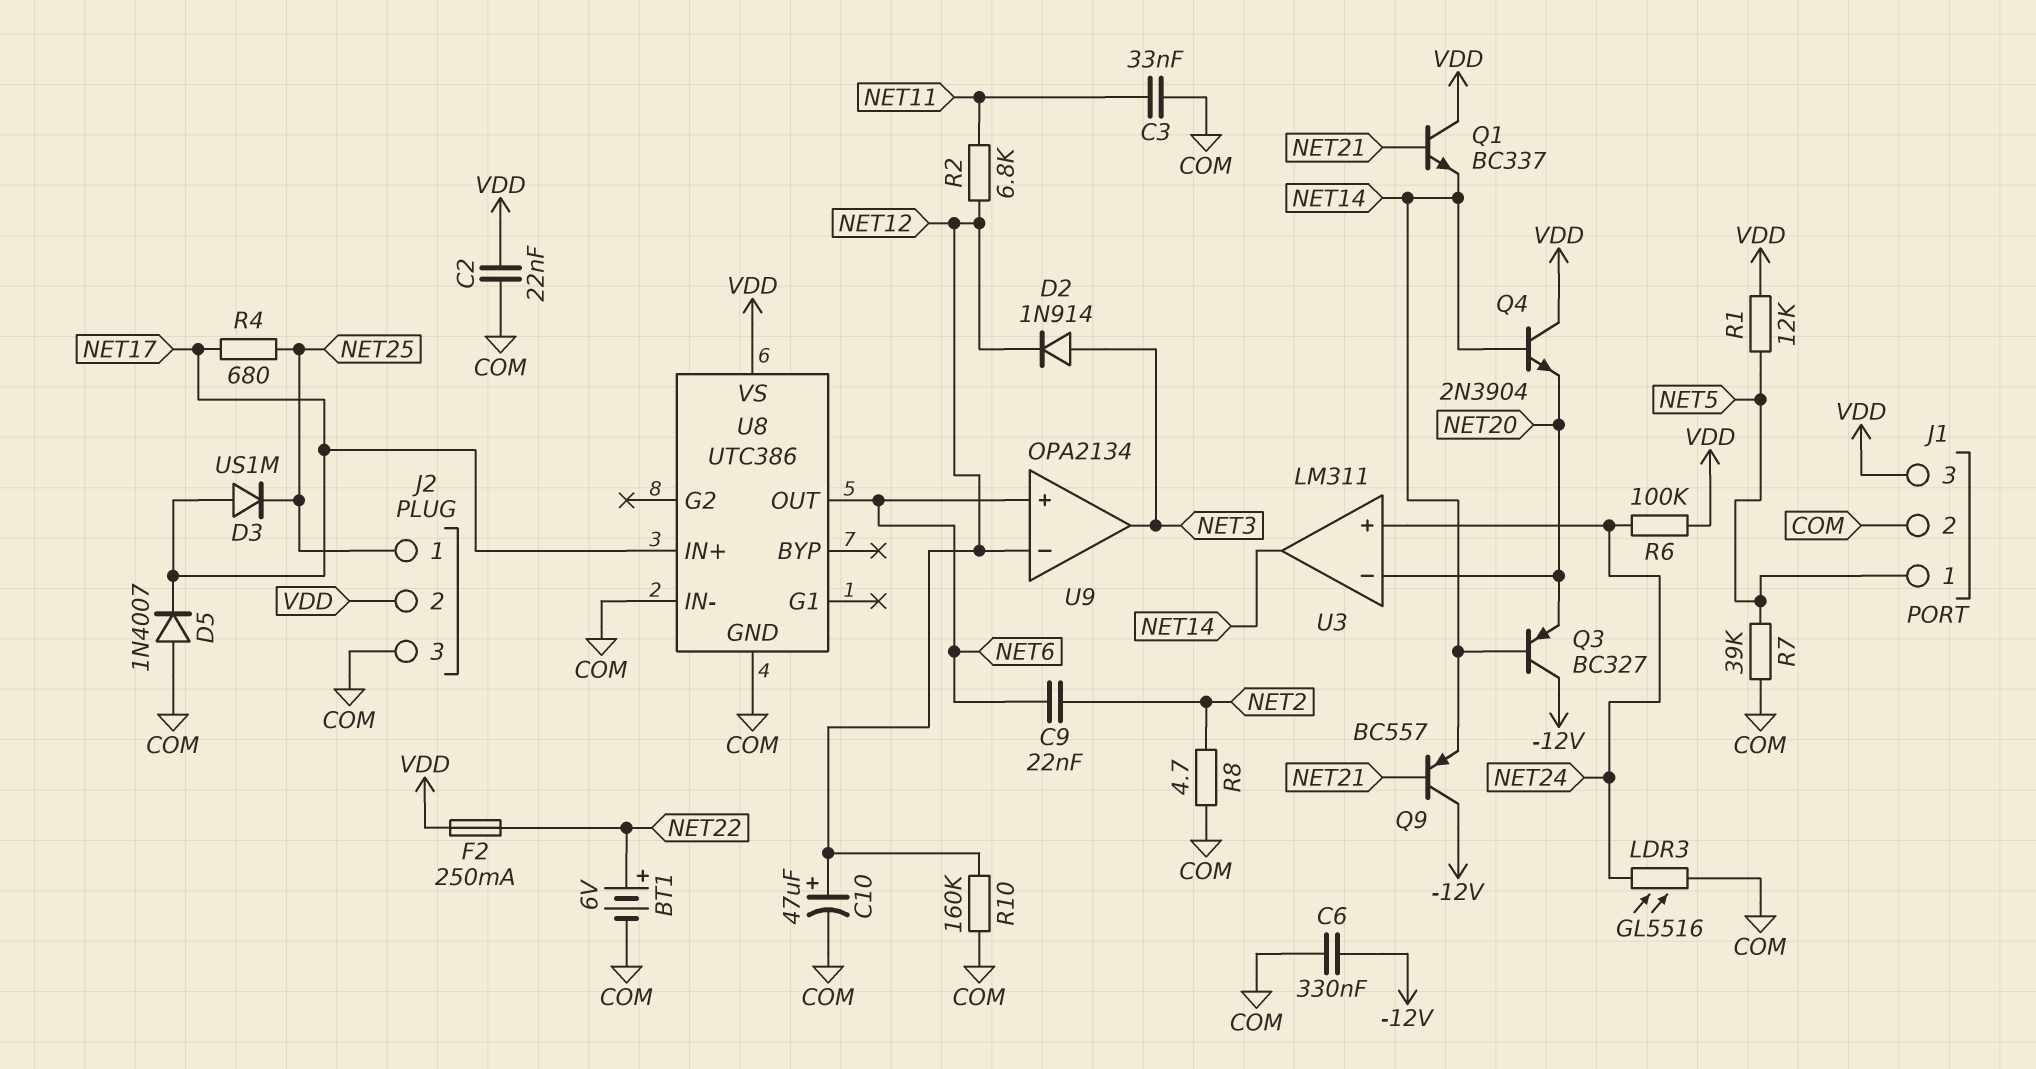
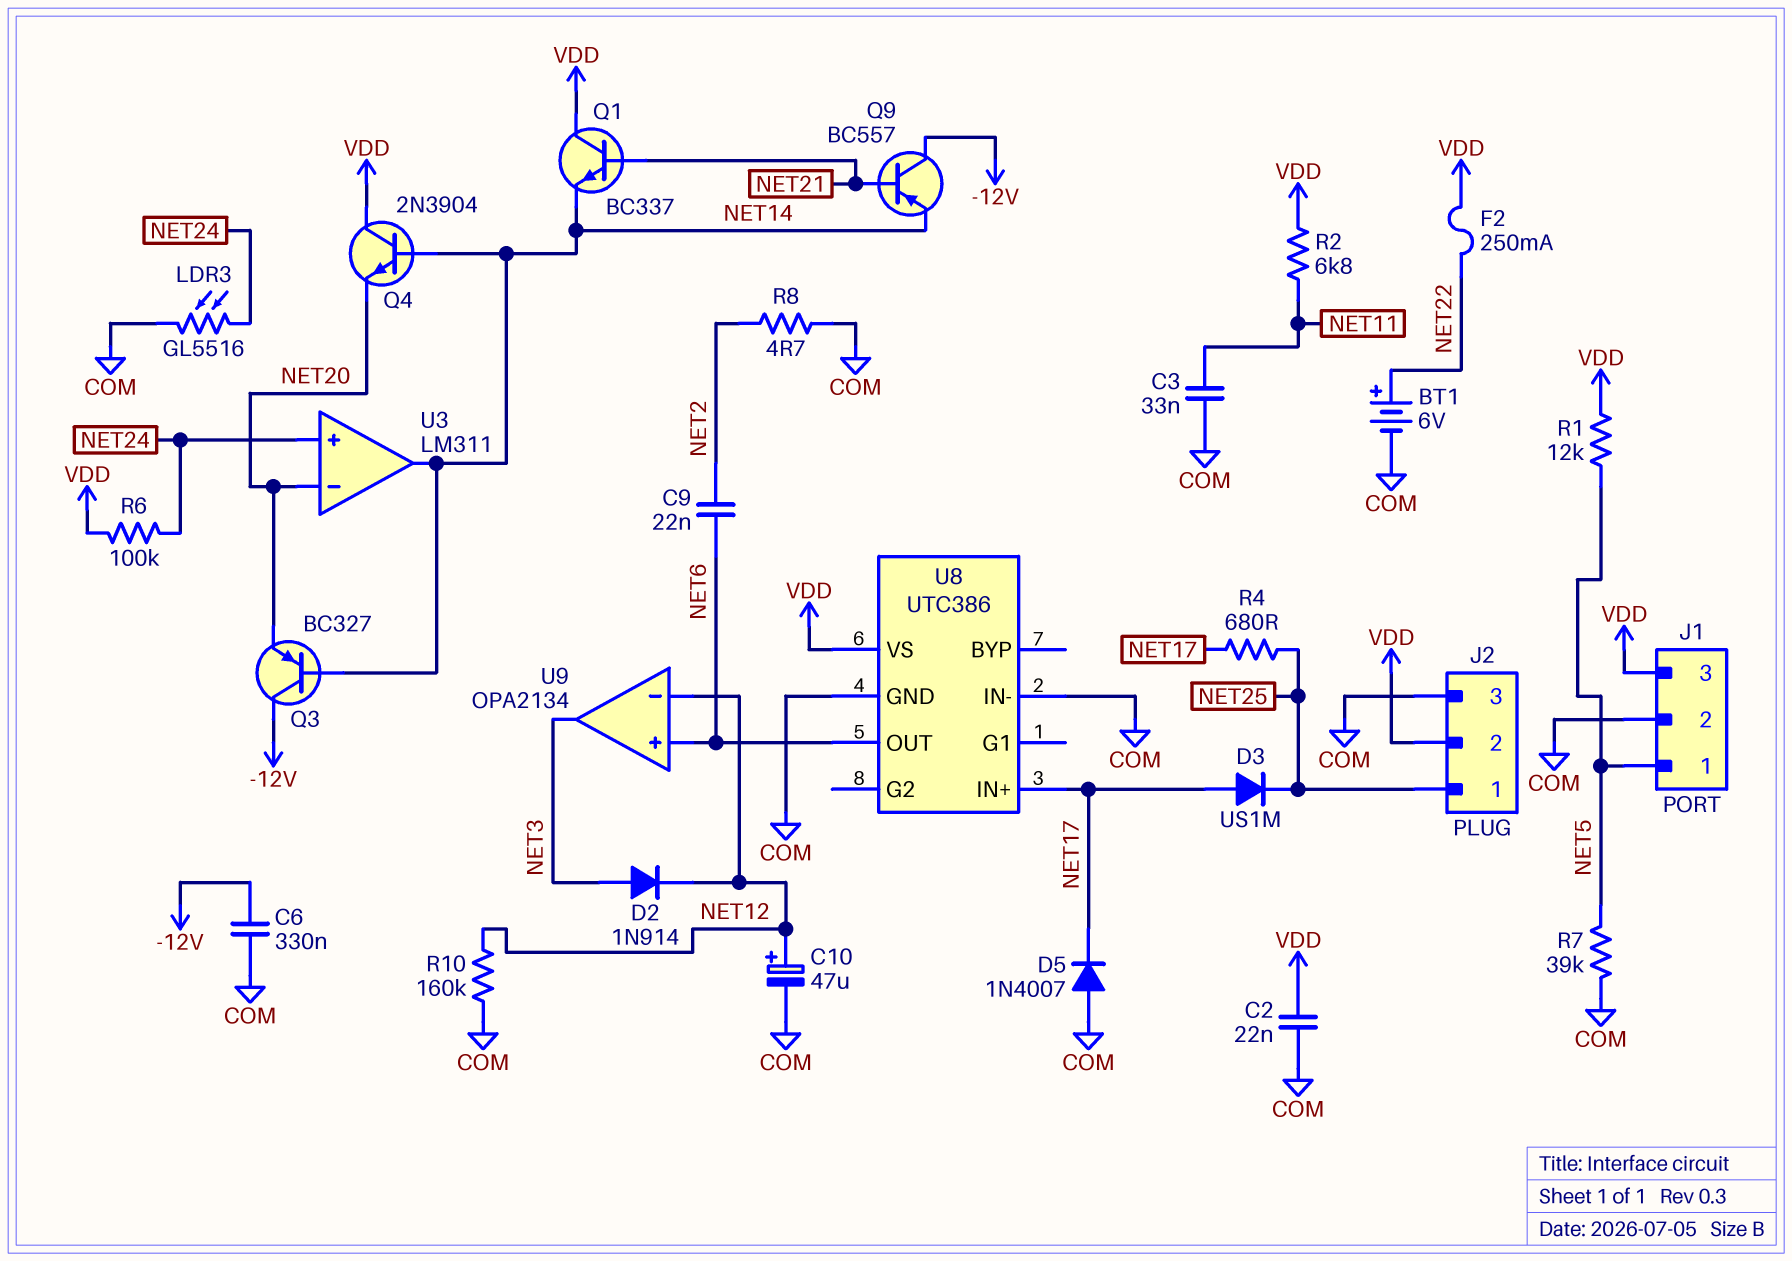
R2: 6.8k (NET11, NET12) -> 6.8k (NET11, VDD)

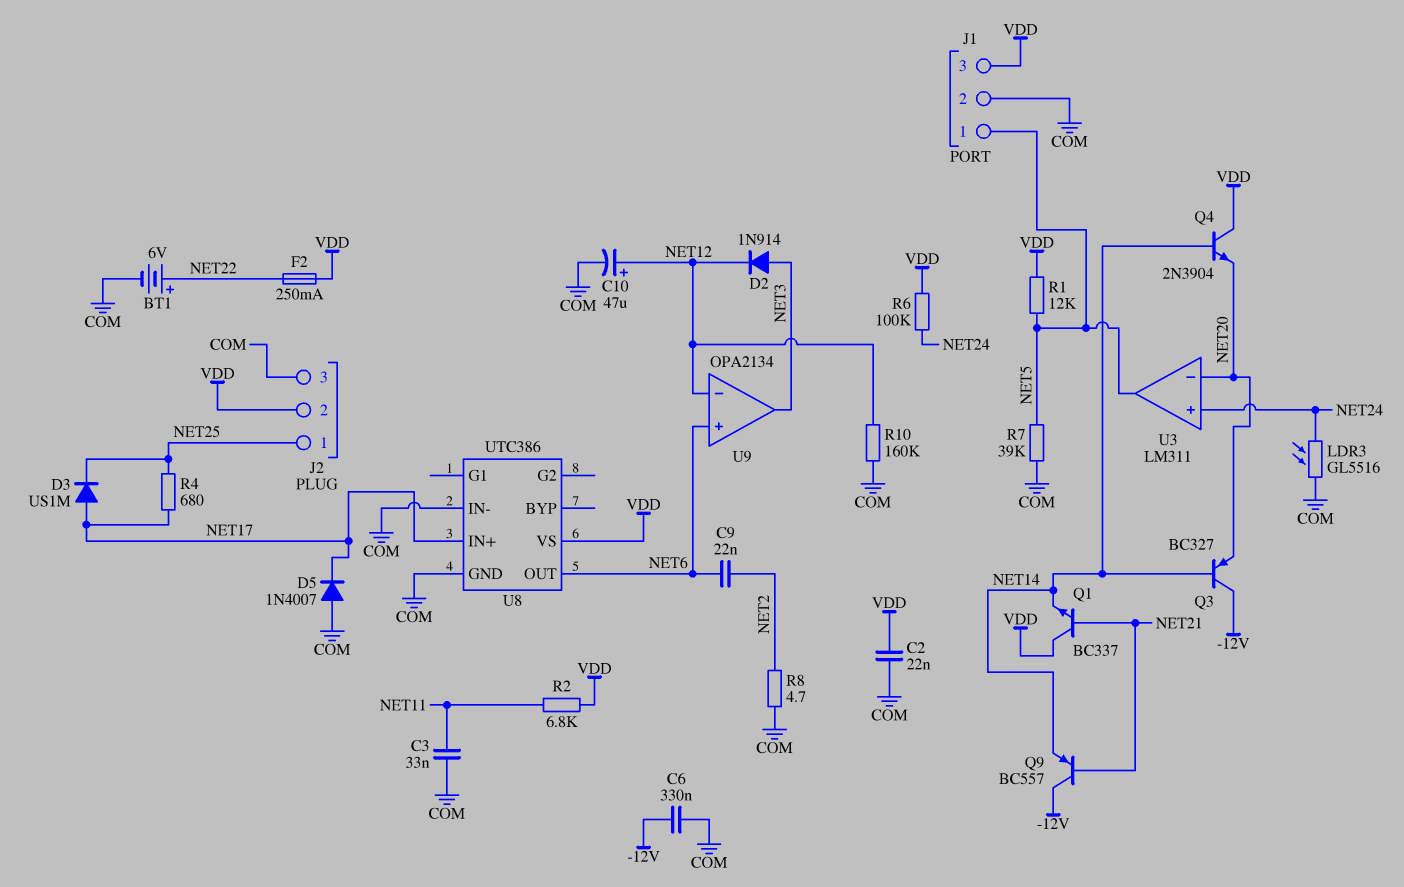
U3 pin out: NET14 -> NET5

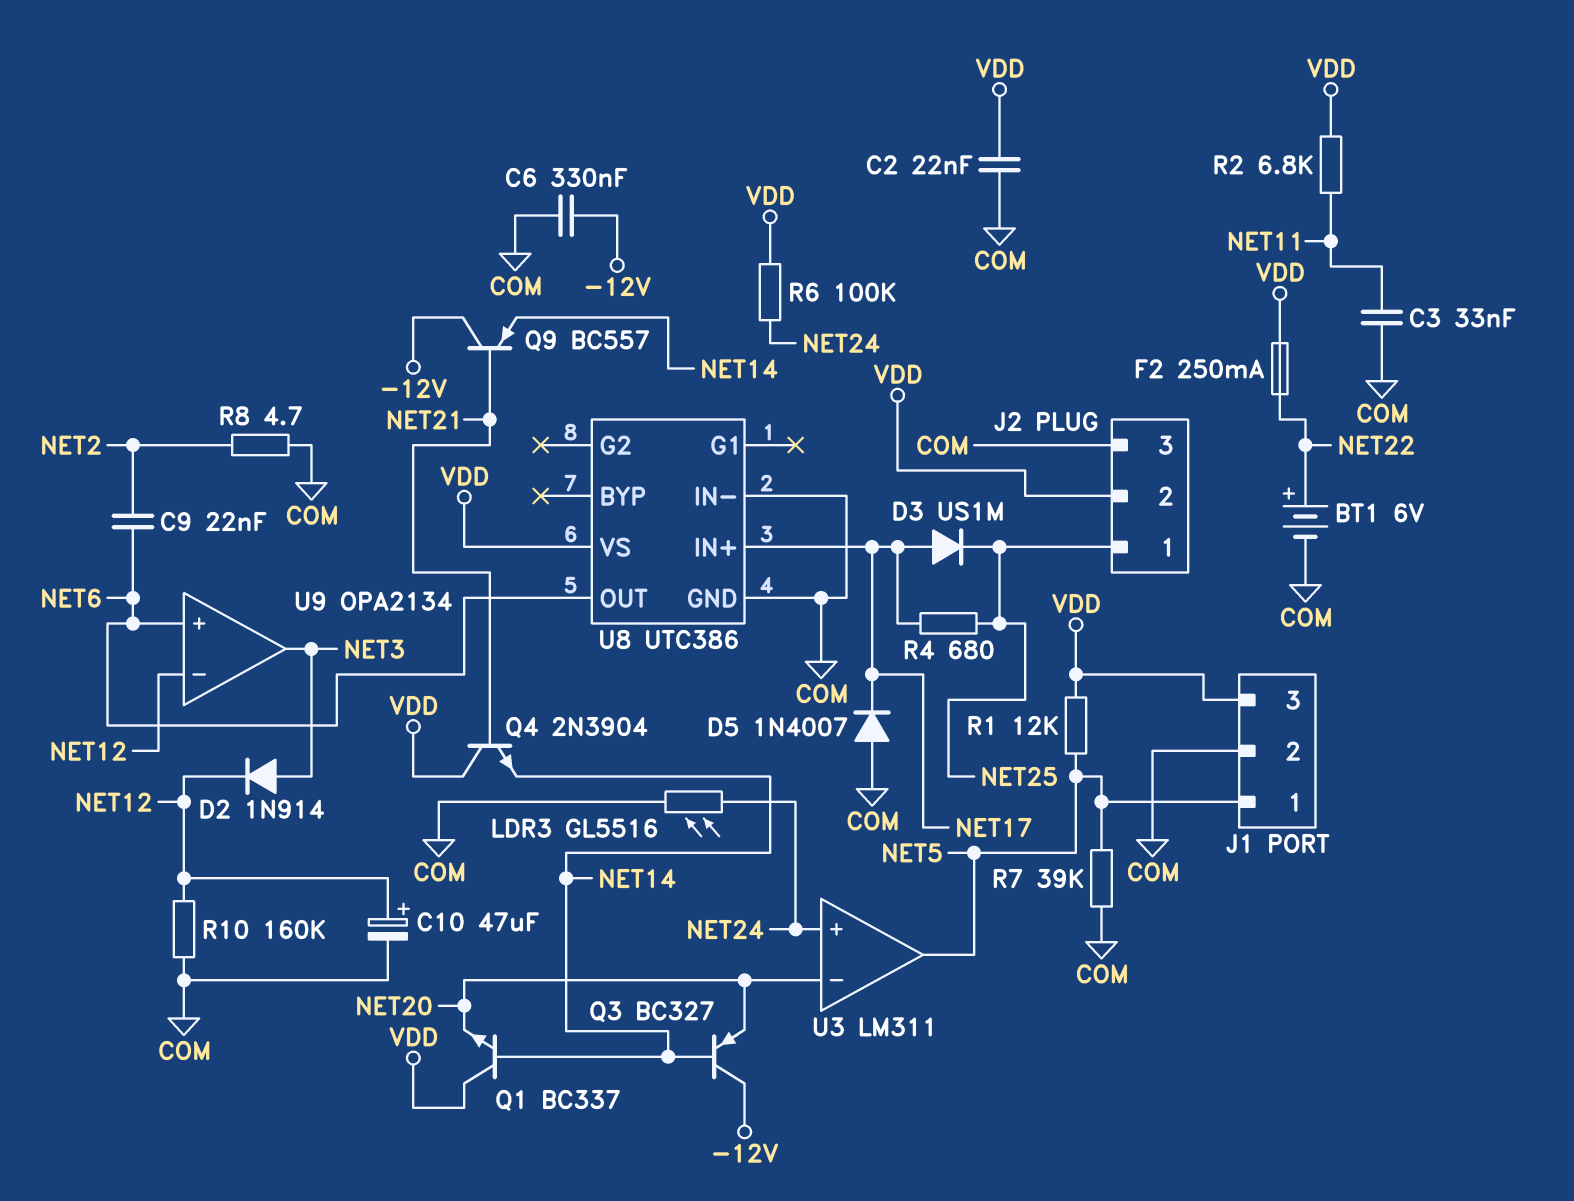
Q1: NPN BC337 (B NET21, C VDD, E NET14) -> NPN BC337 (B NET14, C VDD, E NET20)
Q4: NPN 2N3904 (B NET14, C VDD, E NET20) -> NPN 2N3904 (B NET21, C VDD, E NET14)

